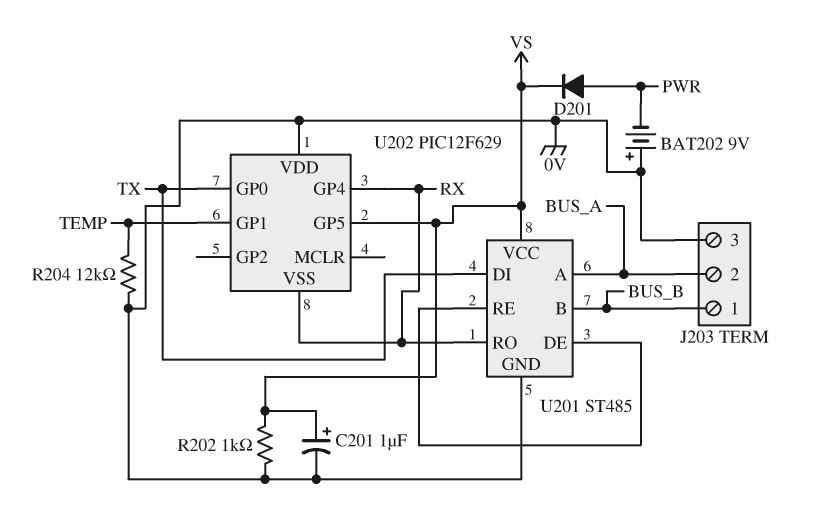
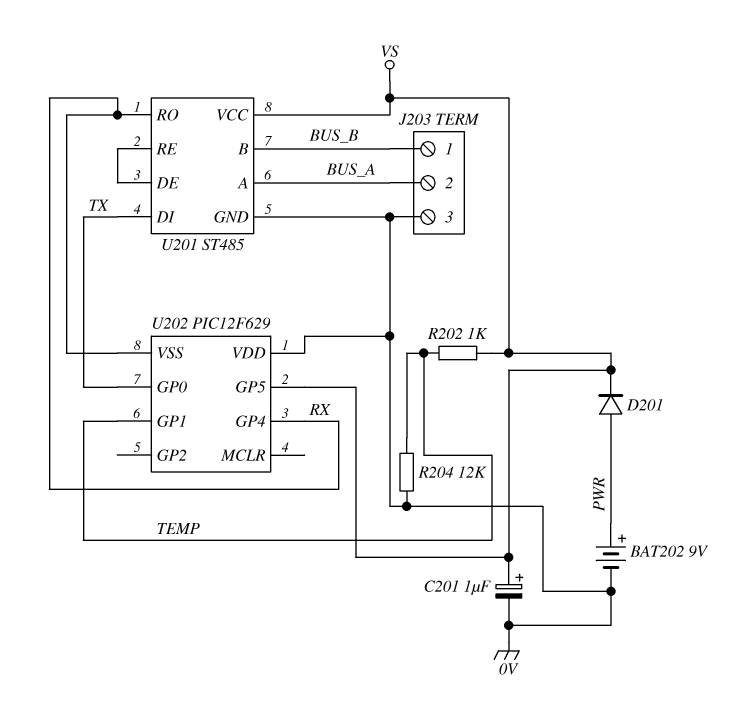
BAT202: 9V (plus 0V, minus PWR) -> 9V (plus PWR, minus 0V)
R202: 1k (0V, VS) -> 1k (TEMP, VS)

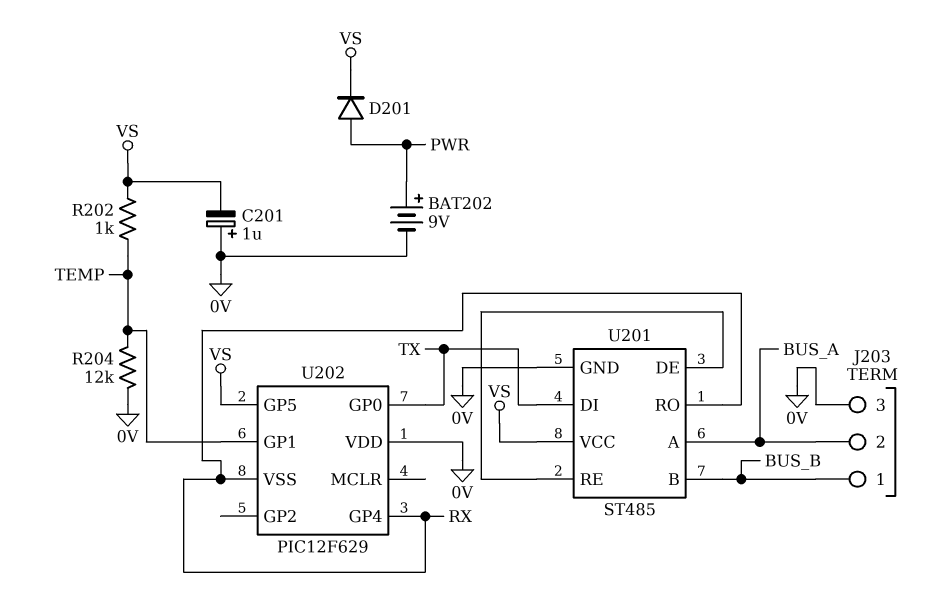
C201: 1uF (plus VS, minus 0V) -> 1uF (plus 0V, minus VS)

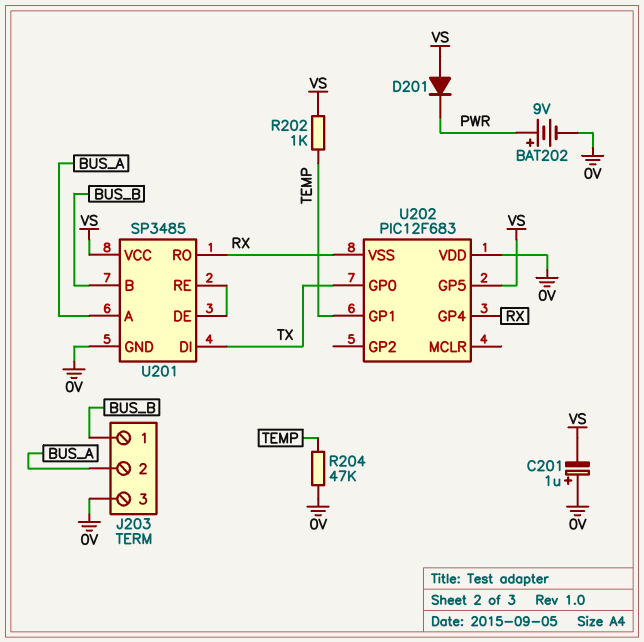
D201: diode (A PWR, K VS) -> diode (A VS, K PWR)
R204: 12k (0V, TEMP) -> 47k (0V, TEMP)
U201: ST485 -> SP3485
U202: PIC12F629 -> PIC12F683

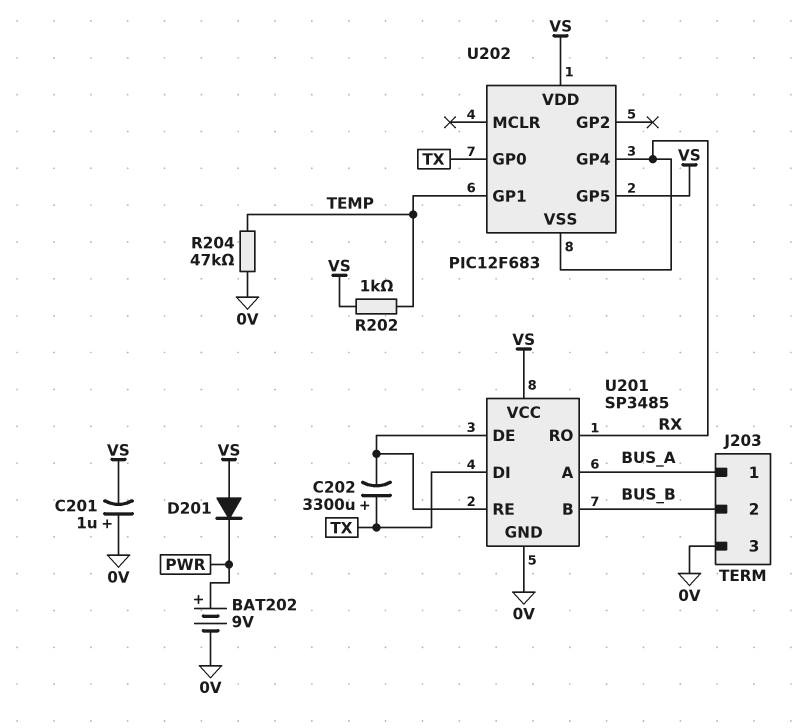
C202: none -> 3300uF (plus TX, minus U201/DE)
J203 pin 1: BUS_B -> BUS_A
J203 pin 2: BUS_A -> BUS_B
U202 pin VDD: 0V -> VS

